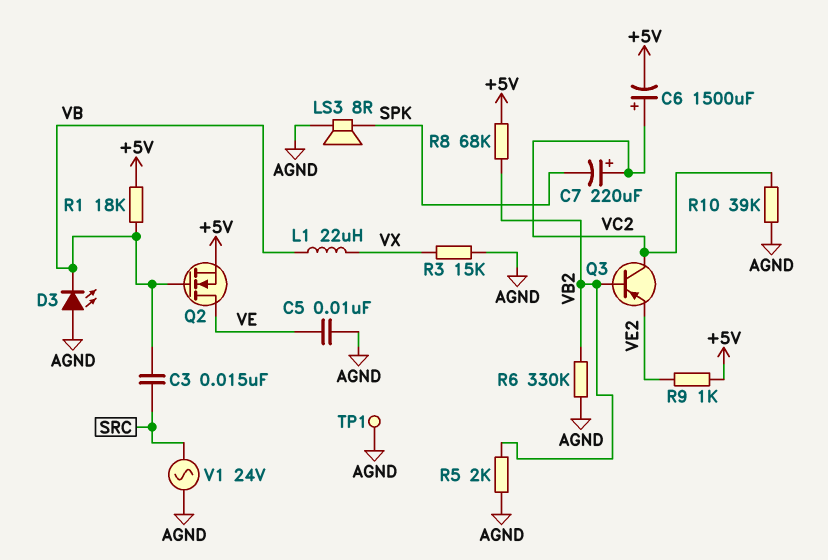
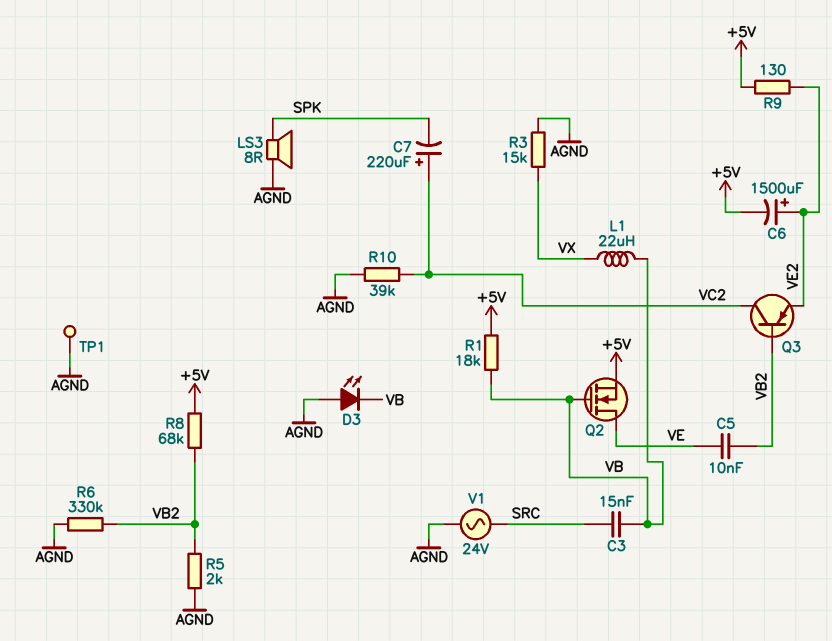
C5: 10nF (AGND, VE) -> 10nF (VB2, VE)
C6: 1500uF (plus VC2, minus +5V) -> 1500uF (plus VE2, minus +5V)
R9: 1k (+5V, VE2) -> 130 (+5V, VE2)

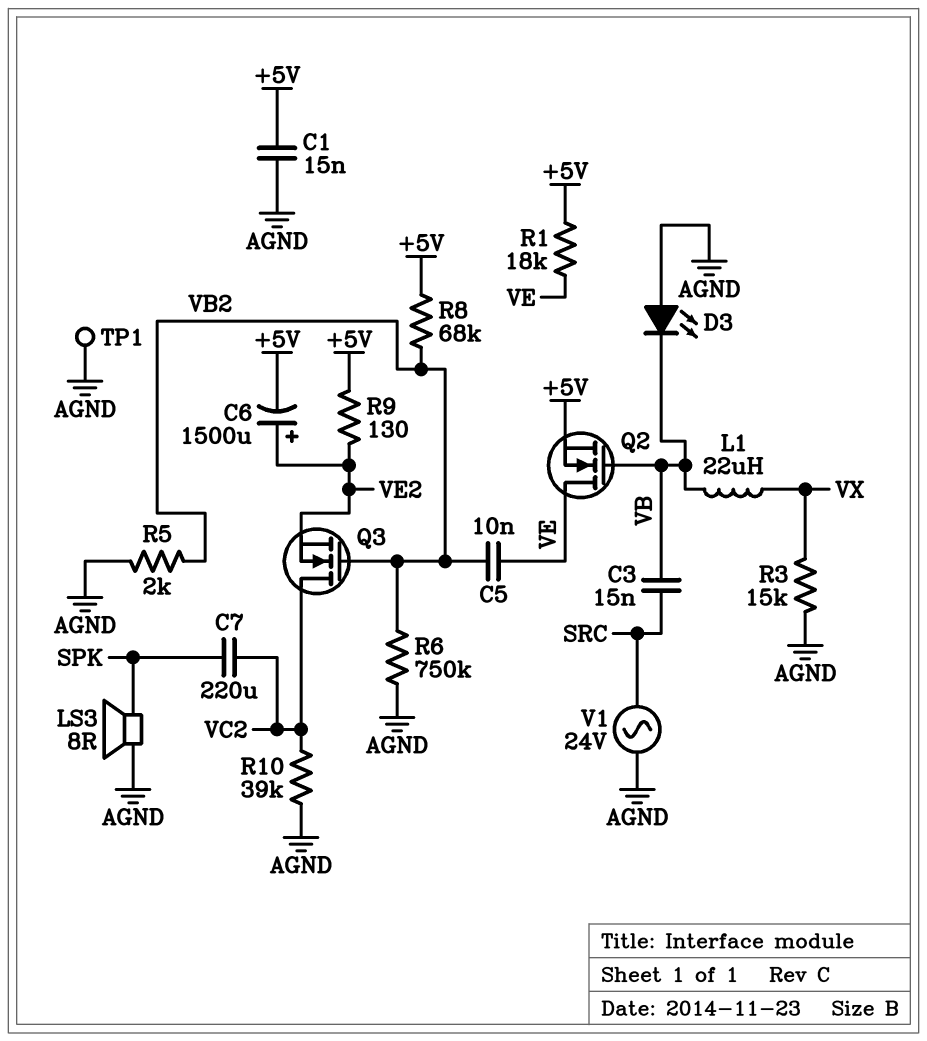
C1: none -> 15nF (+5V, AGND)
C7: 220uF (plus VC2, minus SPK) -> 220uF (SPK, VC2)
Q3: PNP (B VB2, C VC2, E VE2) -> NMOS (G VB2, D VC2, S VE2)
R1: 18k (+5V, VB) -> 18k (+5V, VE)
R6: 330k (AGND, VB2) -> 750k (AGND, VB2)

